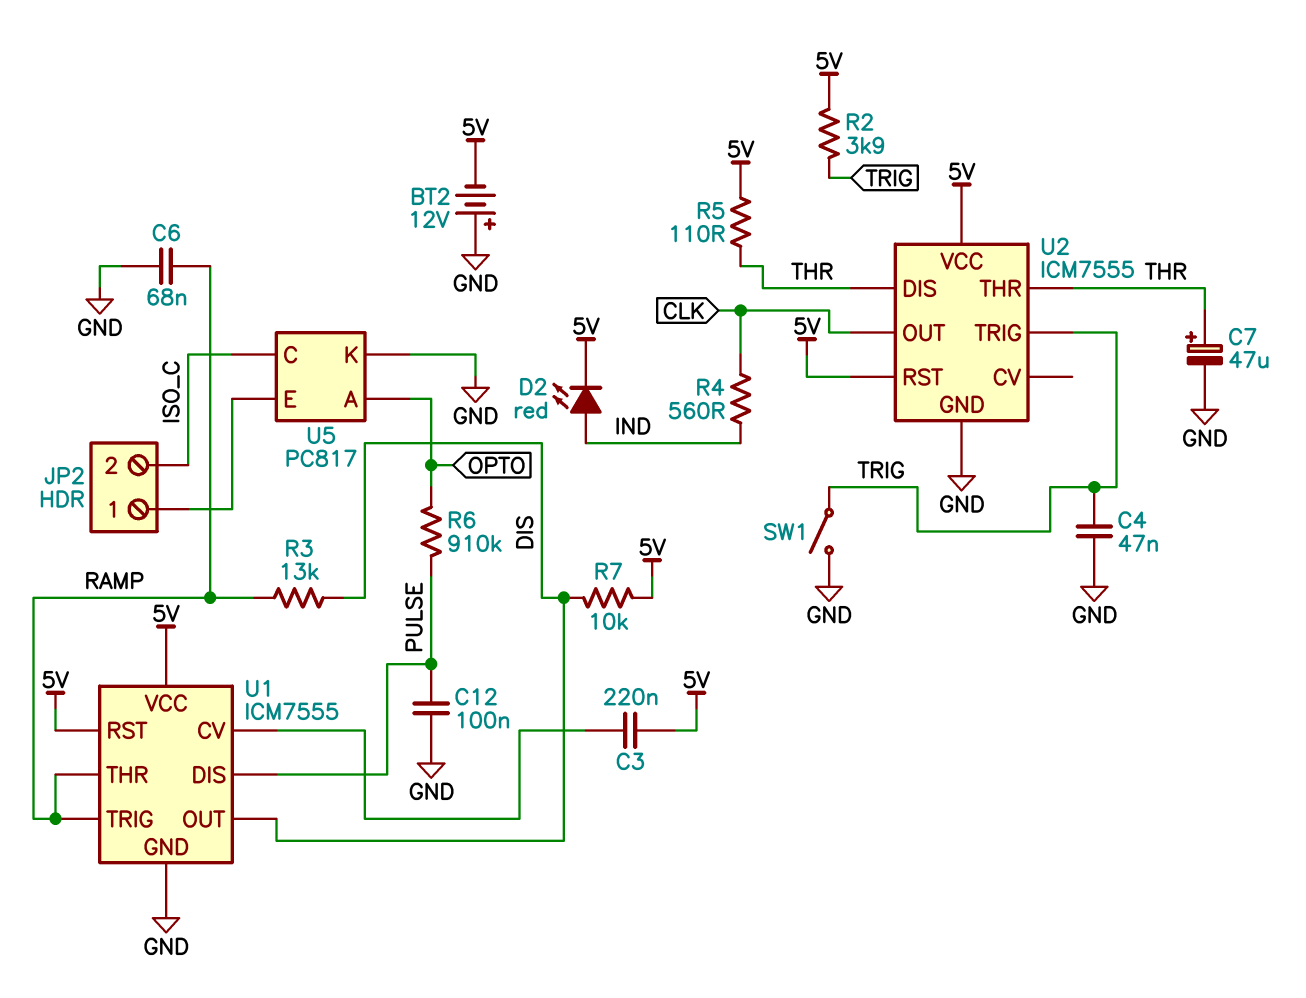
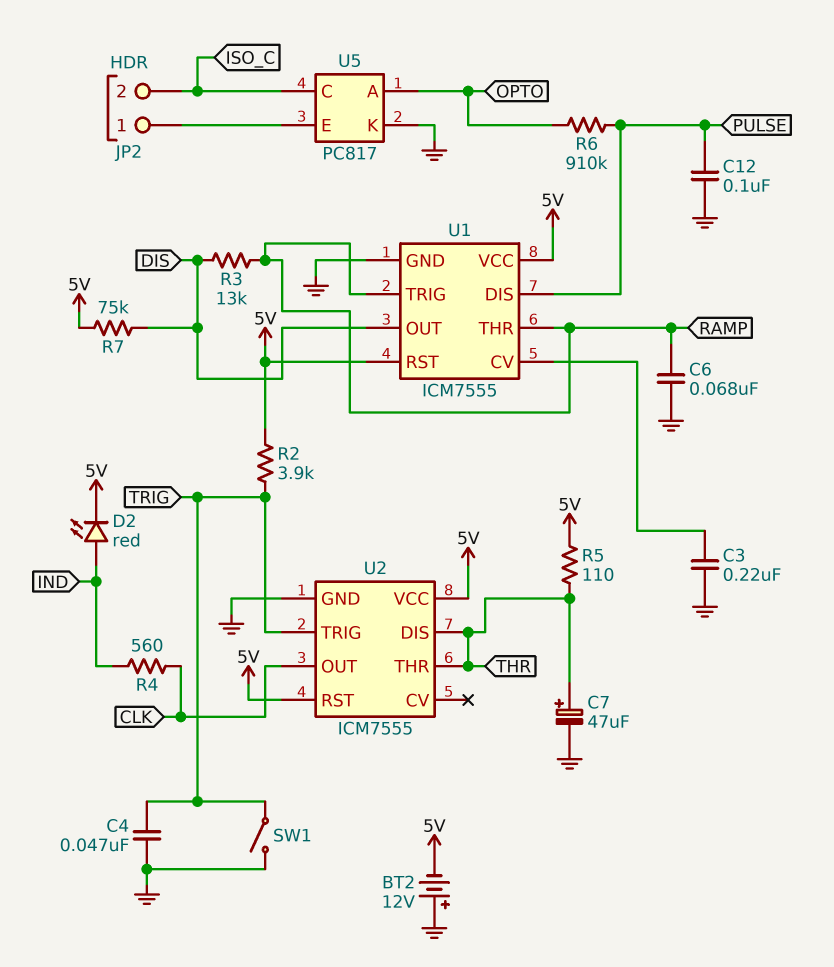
C3: 220nF (5V, U1/CV) -> 220nF (GND, U1/CV)
R7: 10k (5V, DIS) -> 75k (5V, DIS)

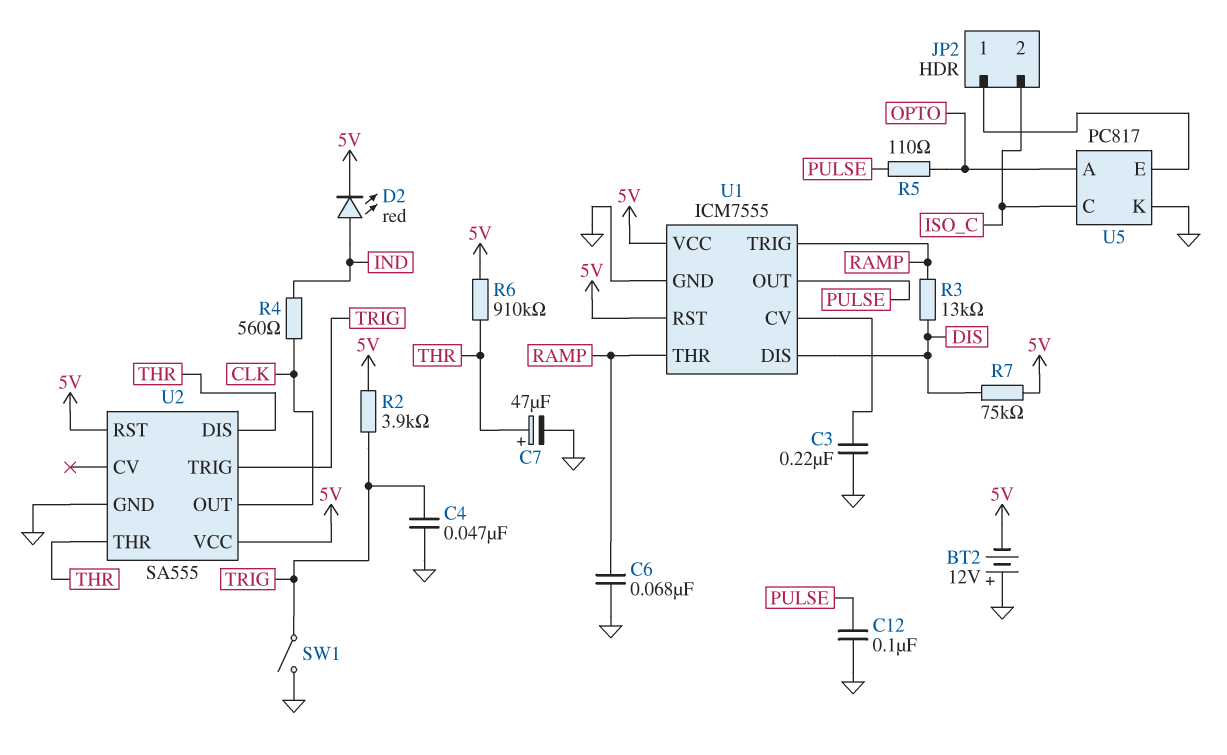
R5: 110 (5V, THR) -> 110 (OPTO, PULSE)
R6: 910k (OPTO, PULSE) -> 910k (5V, THR)
U1 pin DIS: PULSE -> DIS
U1 pin OUT: DIS -> PULSE
U2: ICM7555 -> SA555

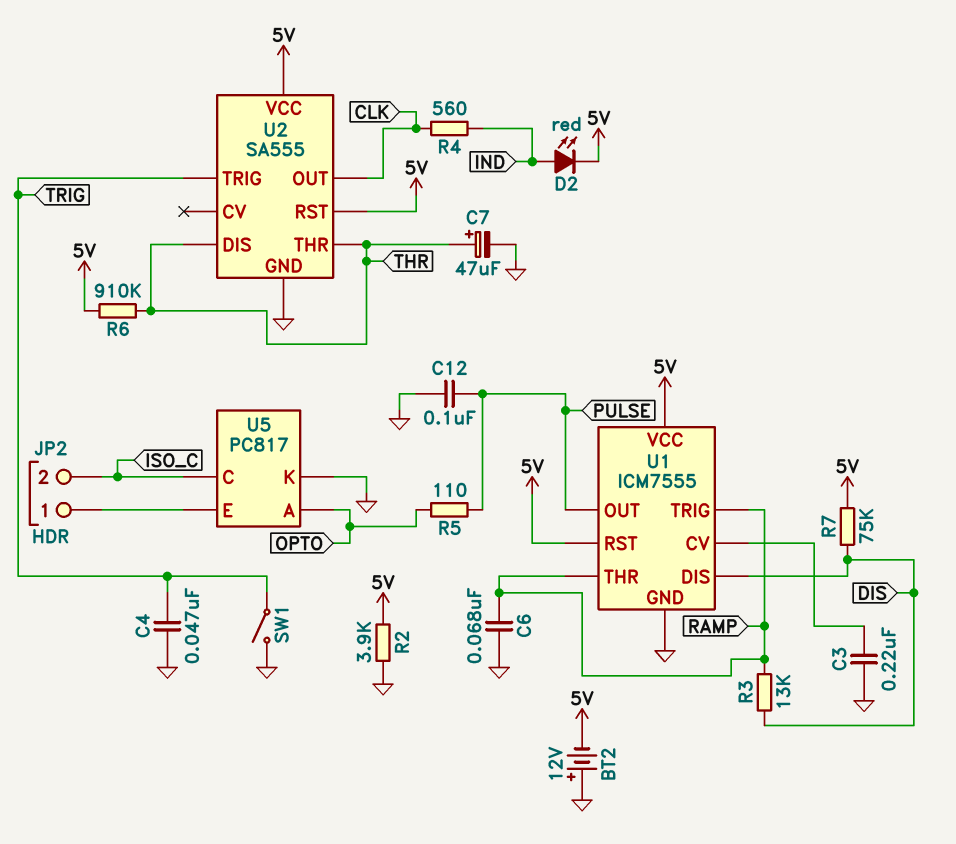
R2: 3.9k (5V, TRIG) -> 3.9k (5V, GND)

